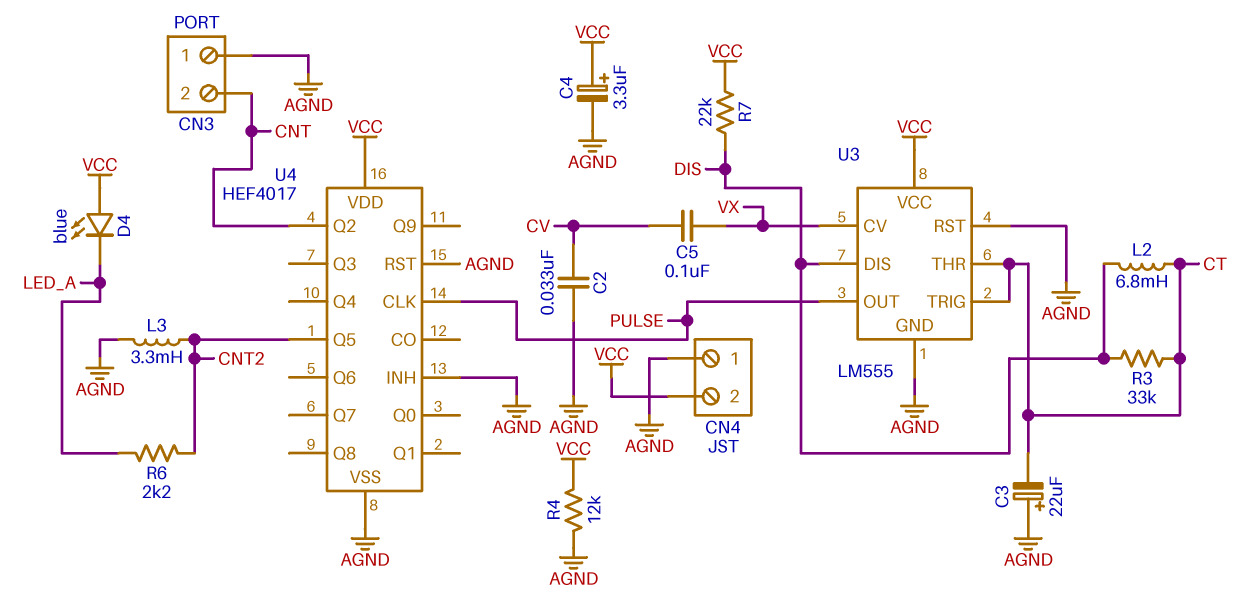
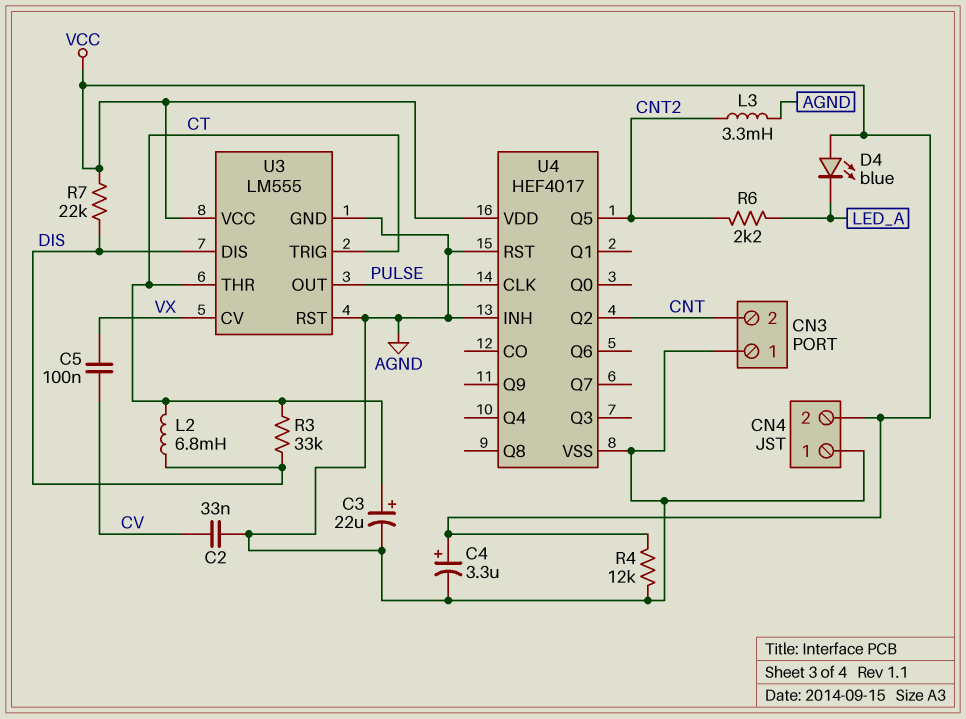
C3: 22uF (plus AGND, minus CT) -> 22uF (plus CT, minus AGND)

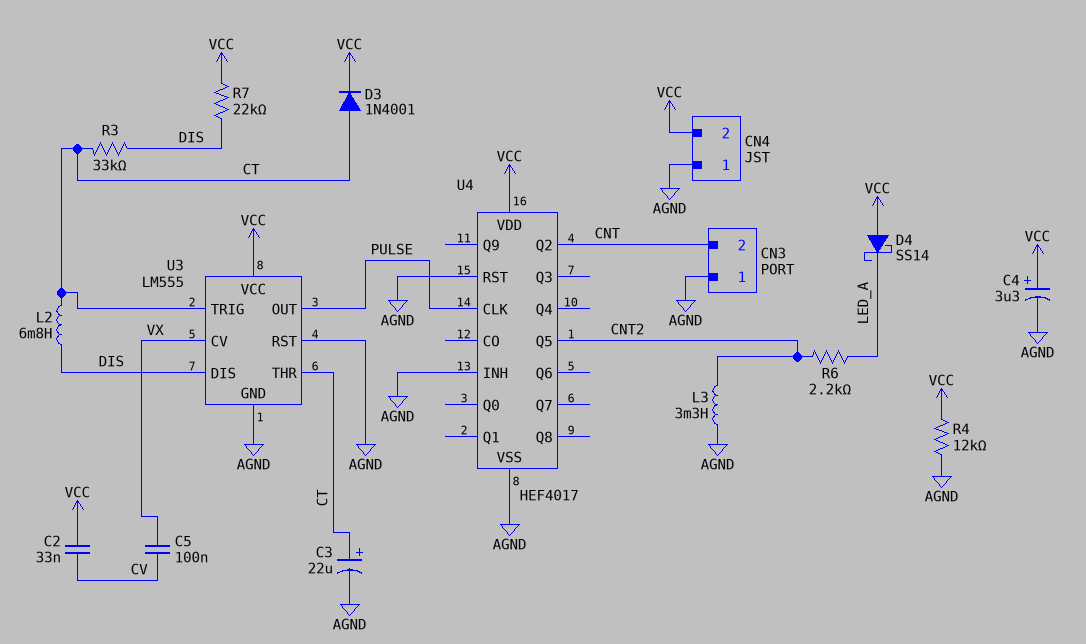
C2: 33nF (AGND, CV) -> 33nF (CV, VCC)
D3: none -> diode 1N4001 (A CT, K VCC)
D4: LED blue (A VCC, K LED_A) -> schottky SS14 (A VCC, K LED_A)

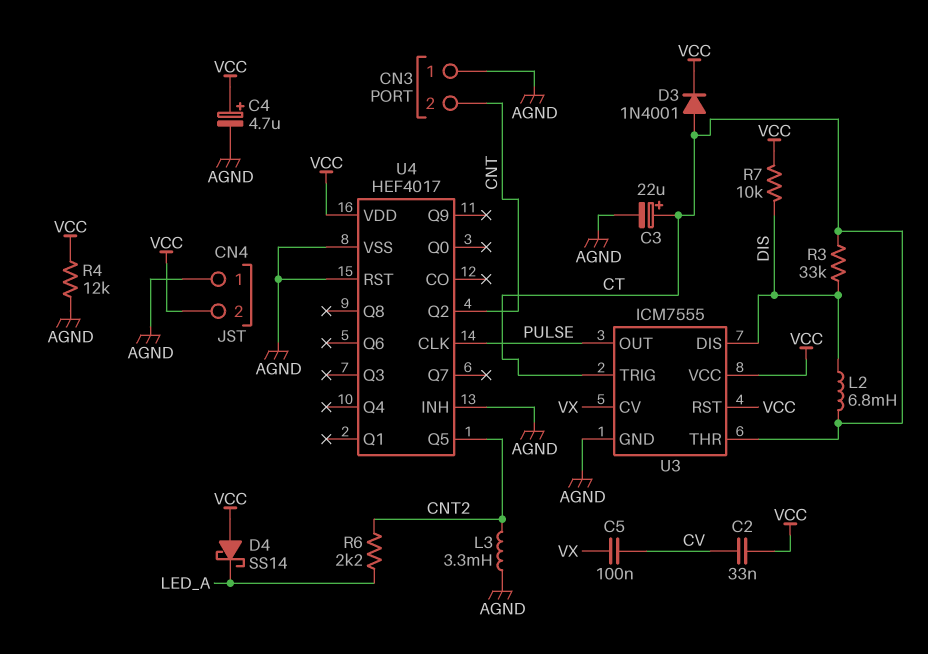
C4: 3.3uF (plus VCC, minus AGND) -> 4.7uF (plus VCC, minus AGND)
R7: 22k (DIS, VCC) -> 10k (DIS, VCC)
U3: LM555 -> ICM7555
U3 pin RST: AGND -> VCC

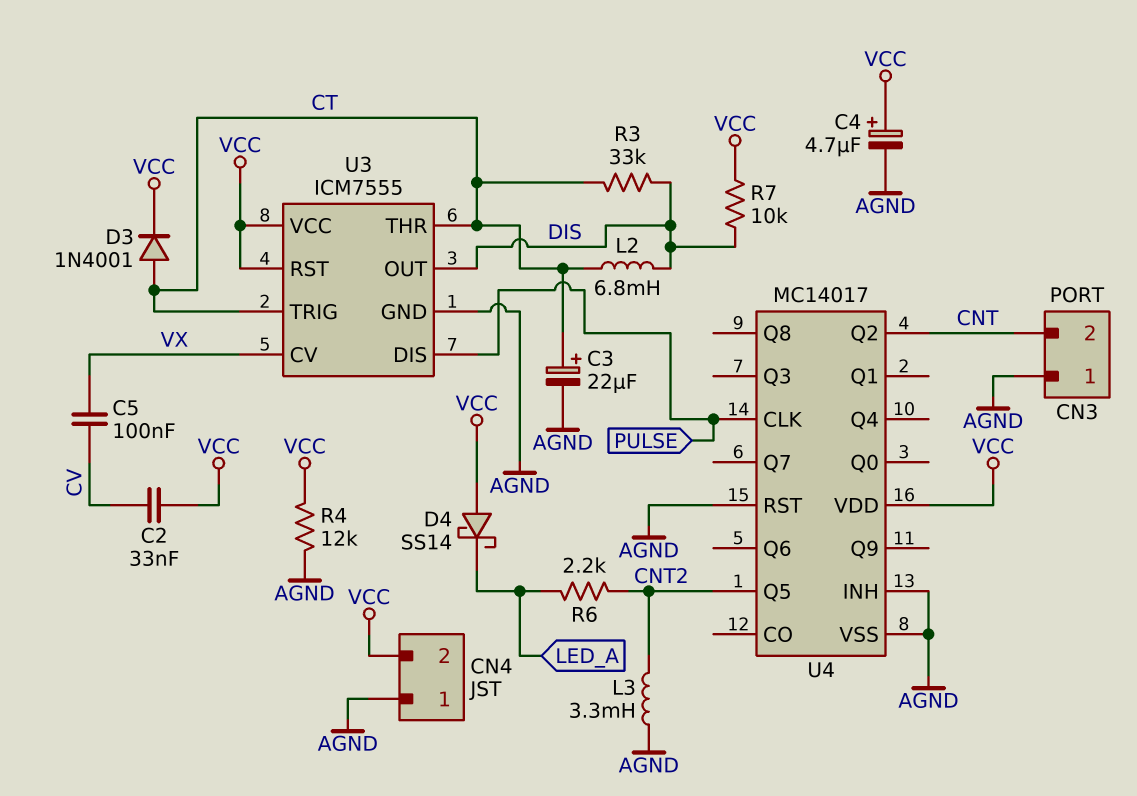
U3 pin DIS: DIS -> PULSE
U3 pin OUT: PULSE -> DIS
U4: HEF4017 -> MC14017

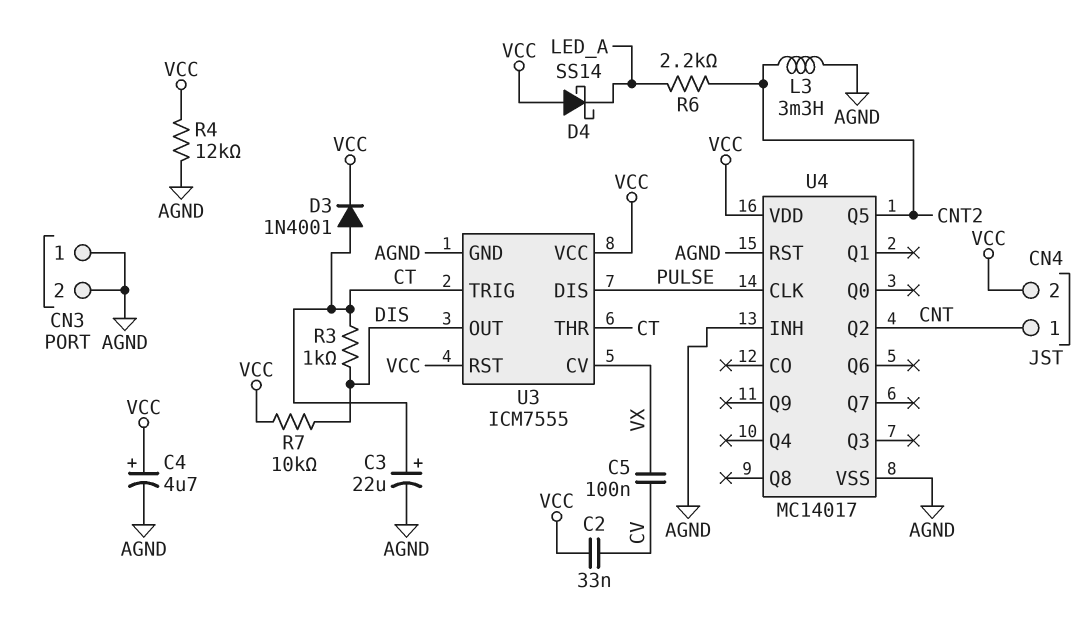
CN3 pin 2: CNT -> AGND
CN4 pin 1: AGND -> CNT
L2: 6.8mH (CT, DIS) -> none
R3: 33k (CT, DIS) -> 1k (CT, DIS)

